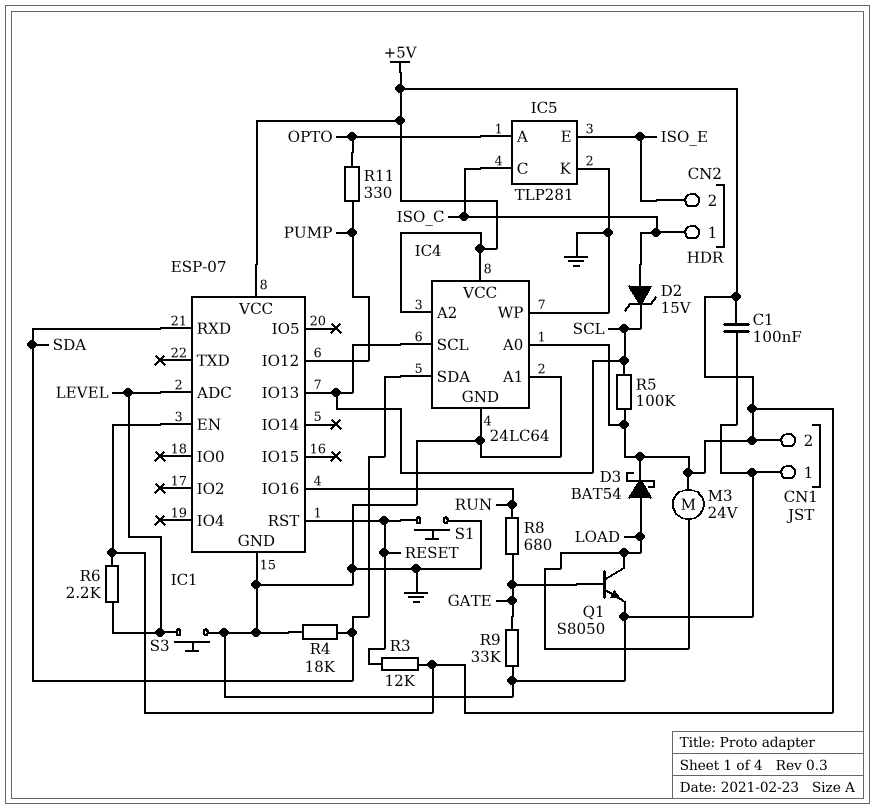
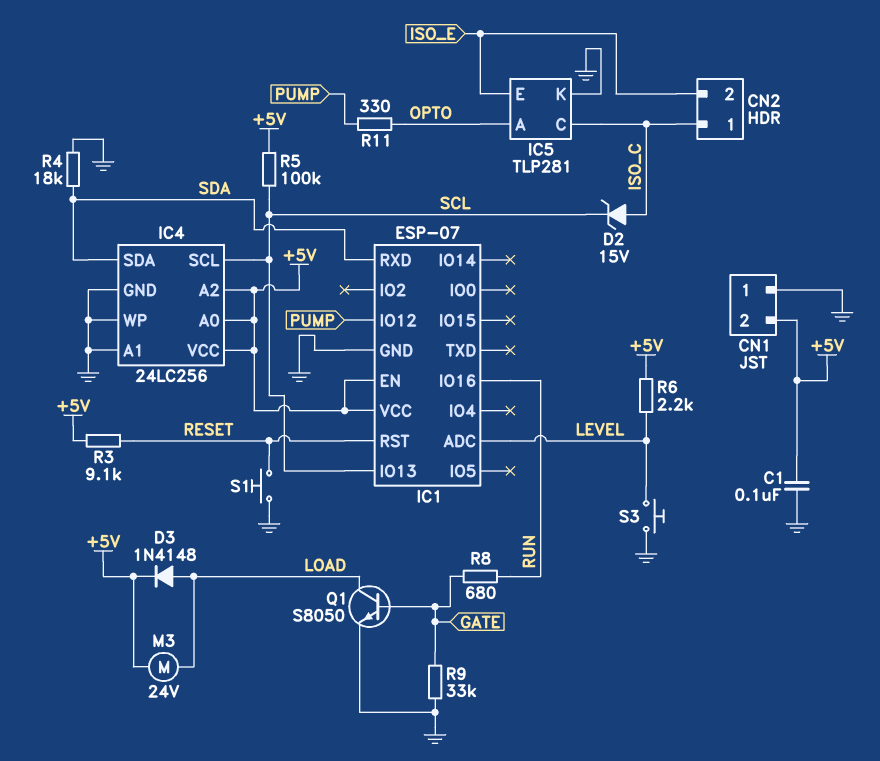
D3: schottky BAT54 (A LOAD, K +5V) -> diode 1N4148 (A LOAD, K +5V)
IC4: 24LC64 -> 24LC256
R3: 12k (+5V, RESET) -> 9.1k (+5V, RESET)

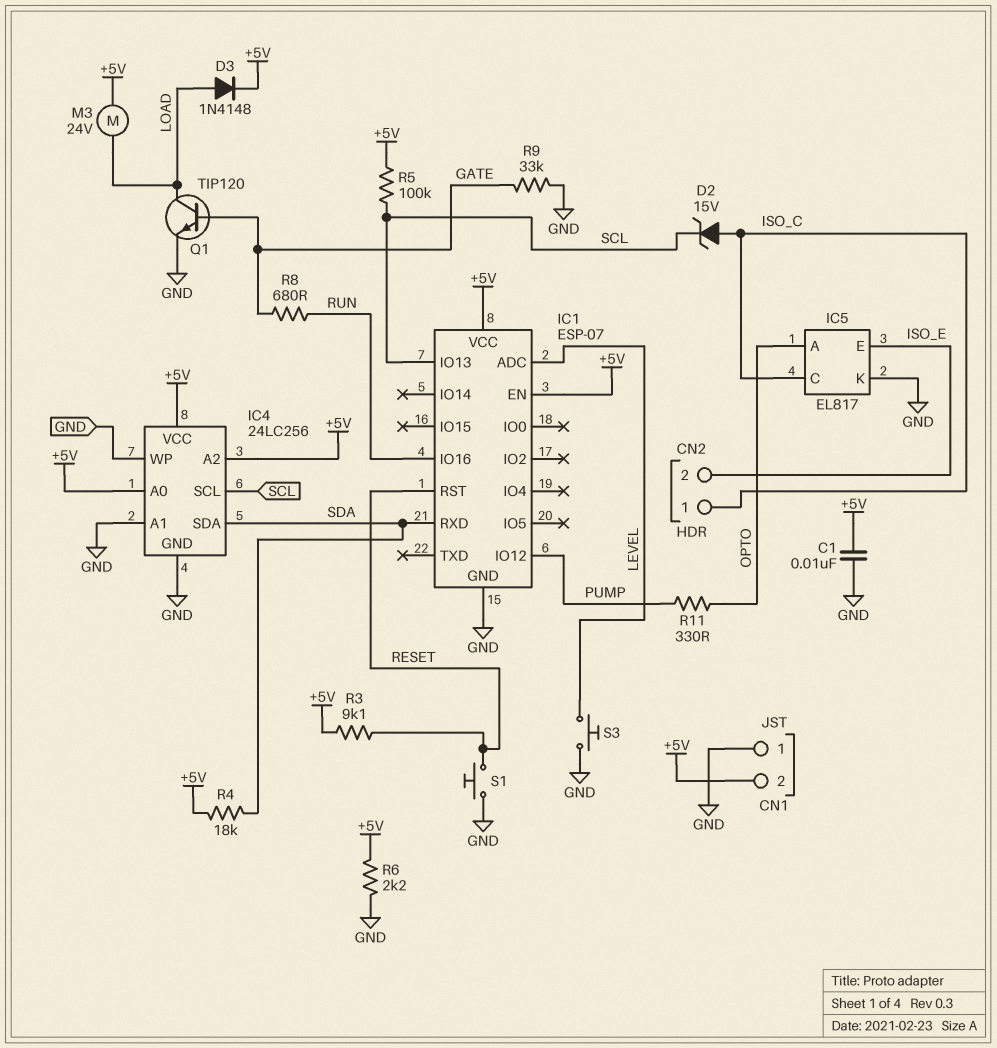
C1: 100nF (+5V, GND) -> 10nF (+5V, GND)
IC5: TLP281 -> EL817
Q1: NPN S8050 (B GATE, C LOAD, E GND) -> NPN TIP120 (B GATE, C LOAD, E GND)
R4: 18k (GND, SDA) -> 18k (+5V, SDA)
R6: 2.2k (+5V, LEVEL) -> 2.2k (+5V, GND)

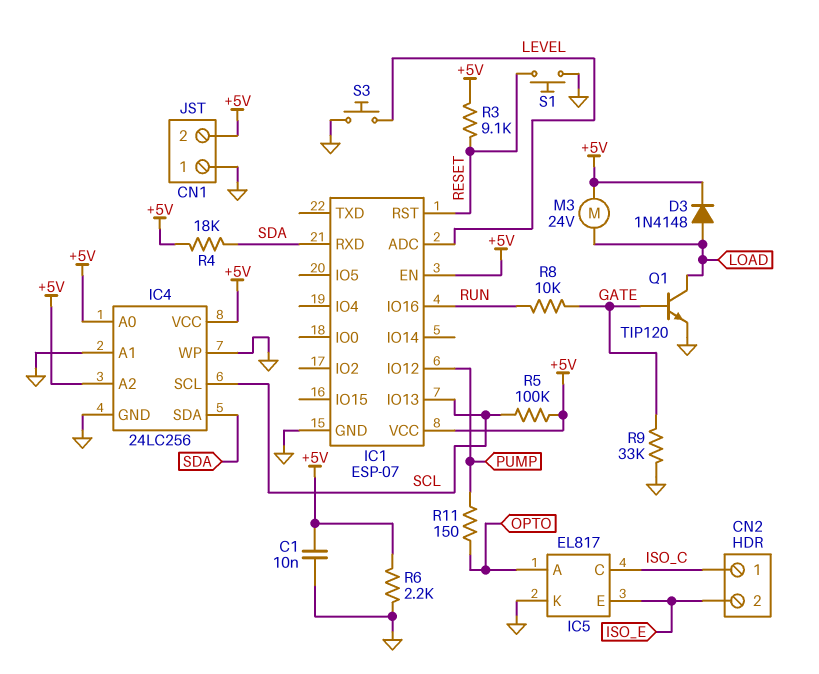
D2: zener 15V (A ISO_C, K SCL) -> none
R8: 680 (GATE, RUN) -> 10k (GATE, RUN)
R11: 330 (OPTO, PUMP) -> 150 (OPTO, PUMP)

